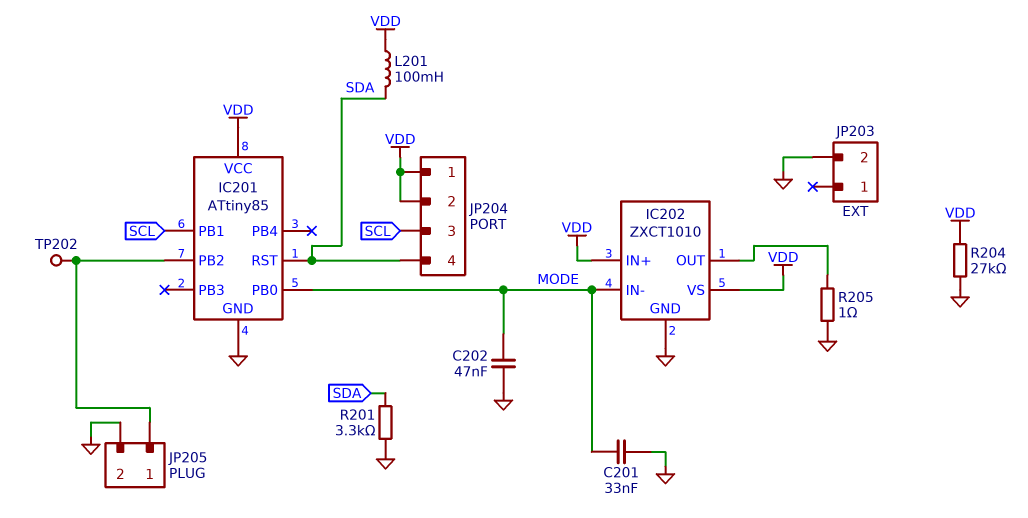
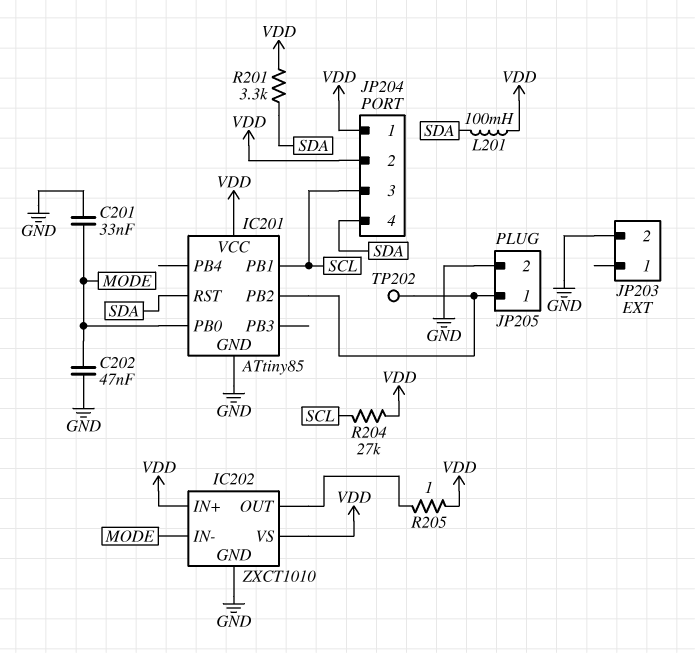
R201: 3.3k (GND, SDA) -> 3.3k (SDA, VDD)
R204: 27k (GND, VDD) -> 27k (SCL, VDD)
R205: 1 (GND, IC202/OUT) -> 1 (IC202/OUT, VDD)

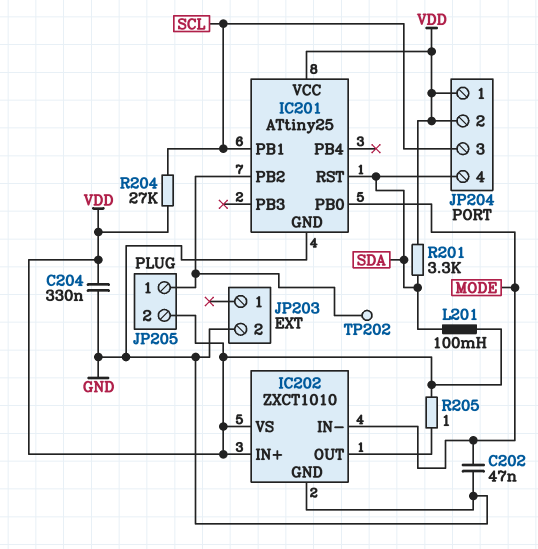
C201: 33nF (GND, MODE) -> none
C204: none -> 330nF (GND, VDD)
IC201: ATtiny85 -> ATtiny25
JP205 pin 2: GND -> VDD

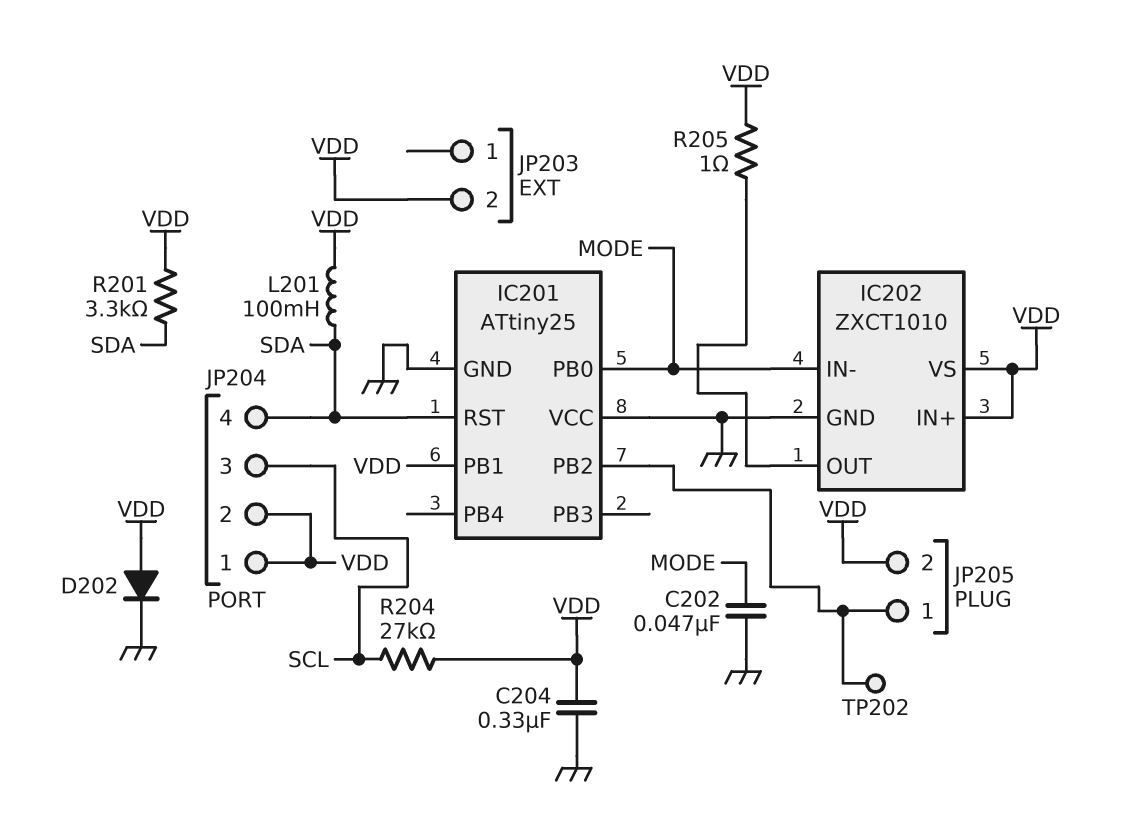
D202: none -> diode (A VDD, K GND)
IC201 pin PB1: SCL -> VDD
IC201 pin VCC: VDD -> GND
JP203 pin 2: GND -> VDD

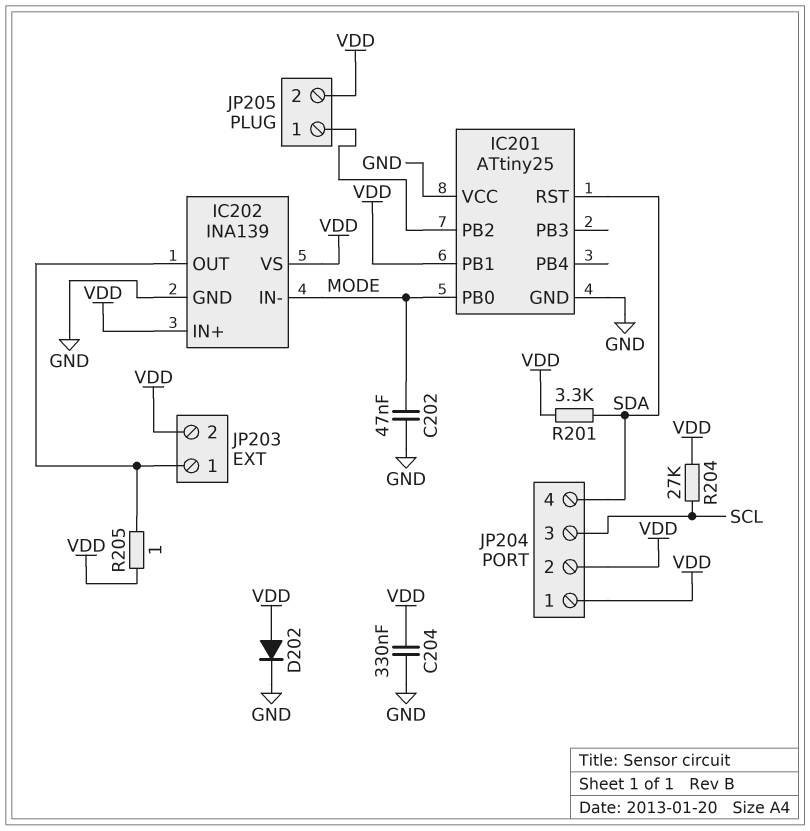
IC202: ZXCT1010 -> INA139
JP203 pin 1: none -> IC202/OUT
L201: 100mH (SDA, VDD) -> none
TP202: test point (IC201/PB2) -> none

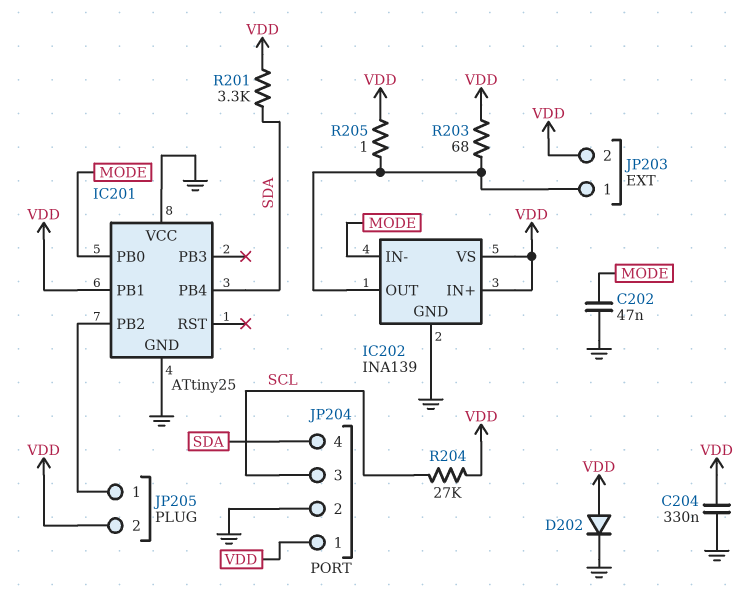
IC201 pin PB4: none -> SDA
IC201 pin RST: SDA -> none
JP204 pin 2: VDD -> GND
R203: none -> 68 (IC202/OUT, VDD)

